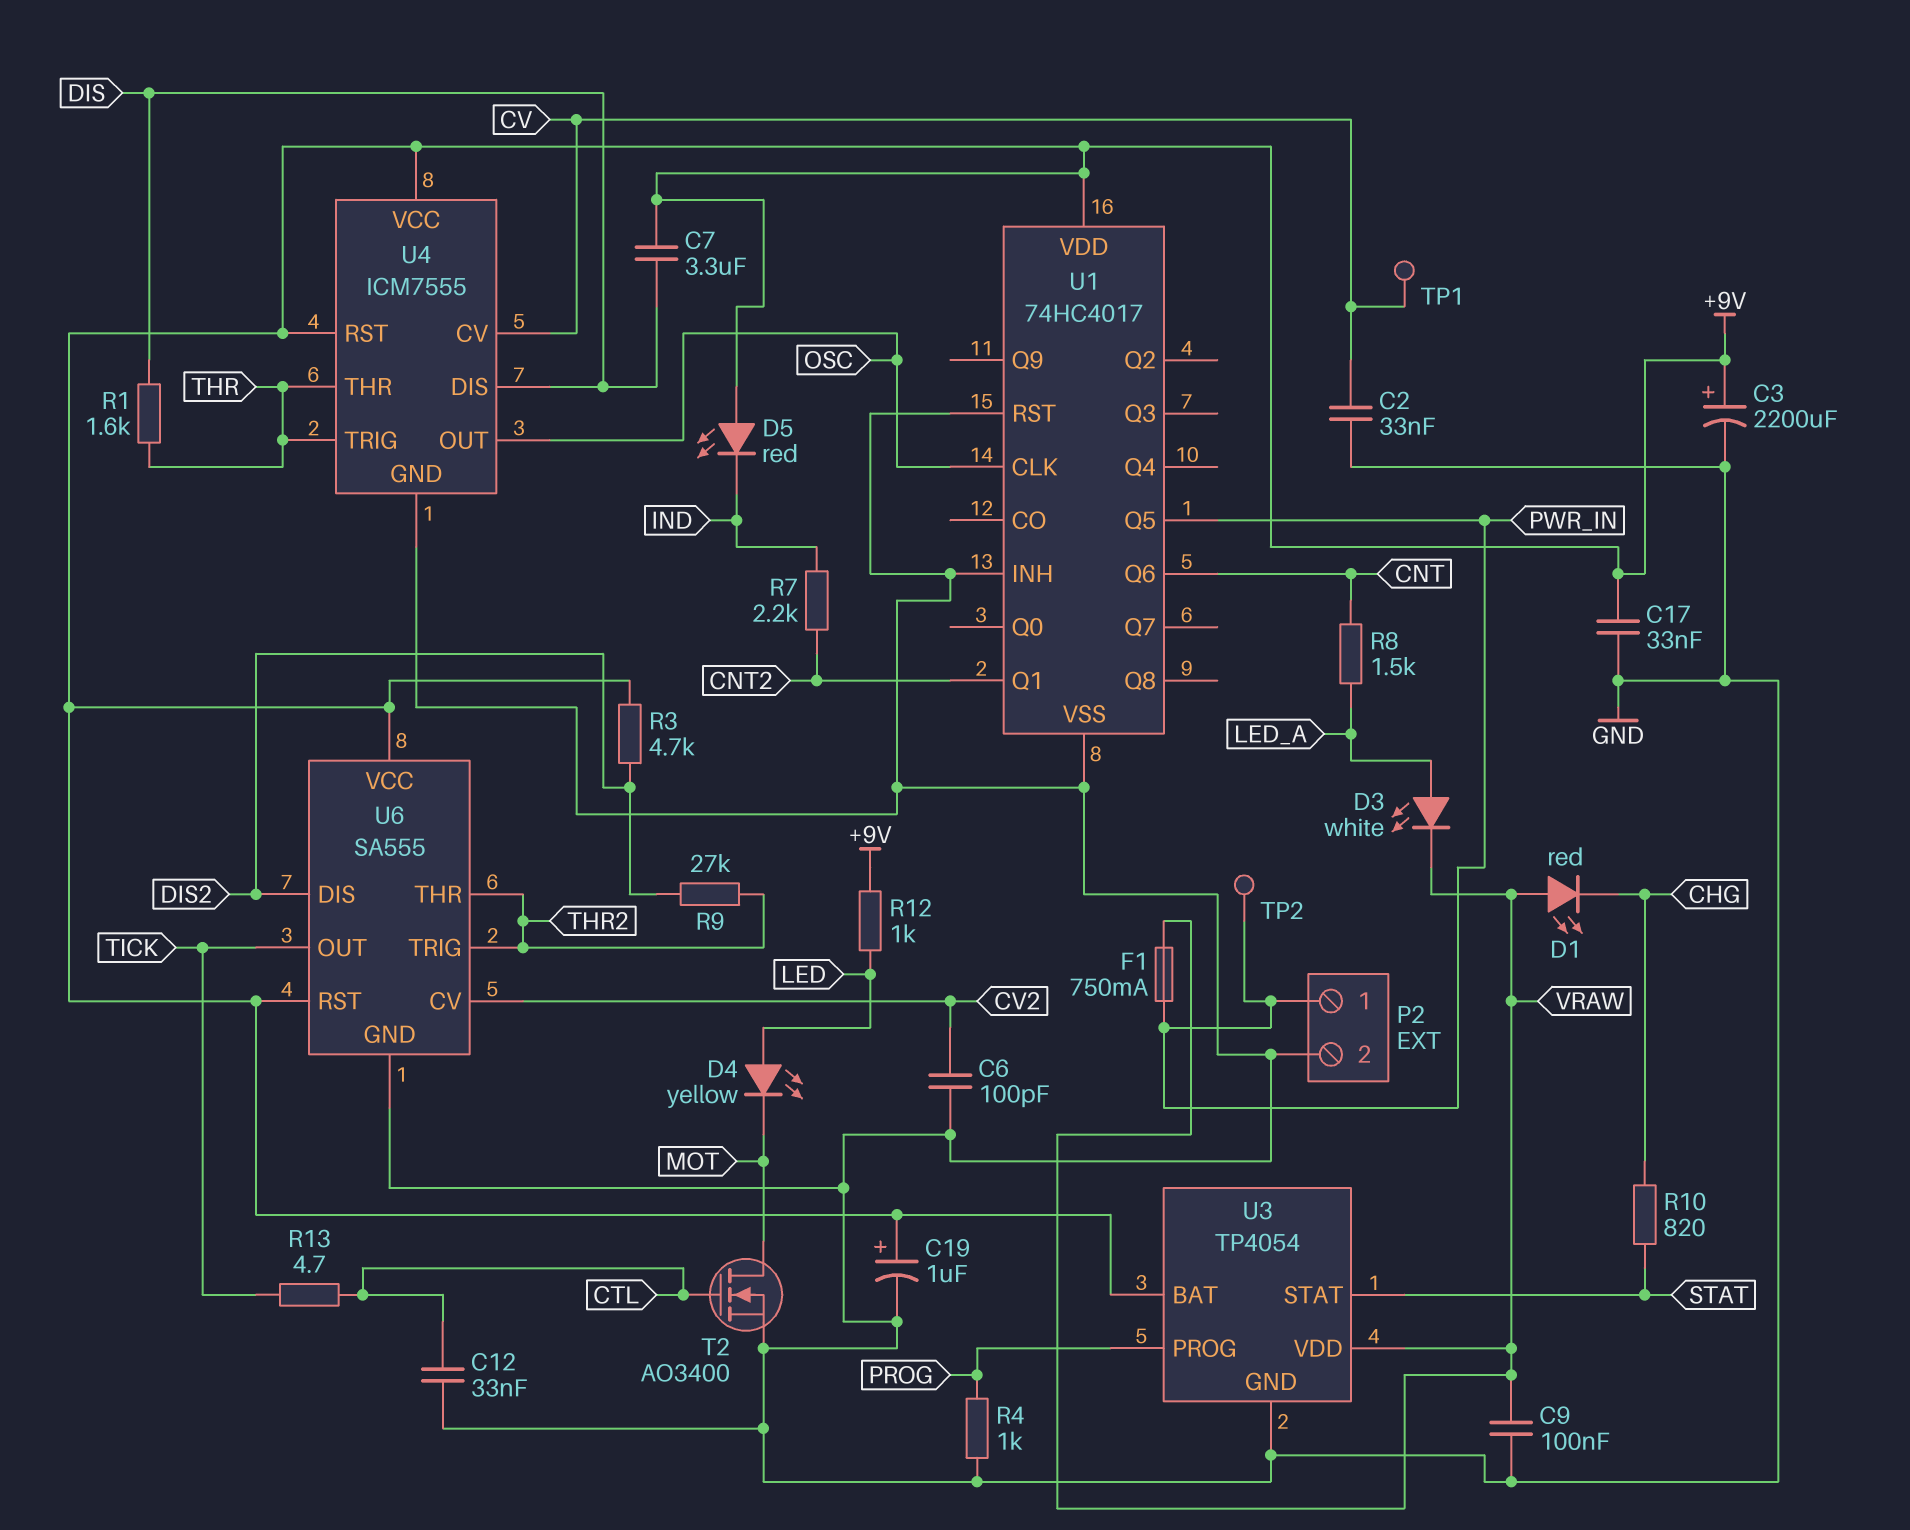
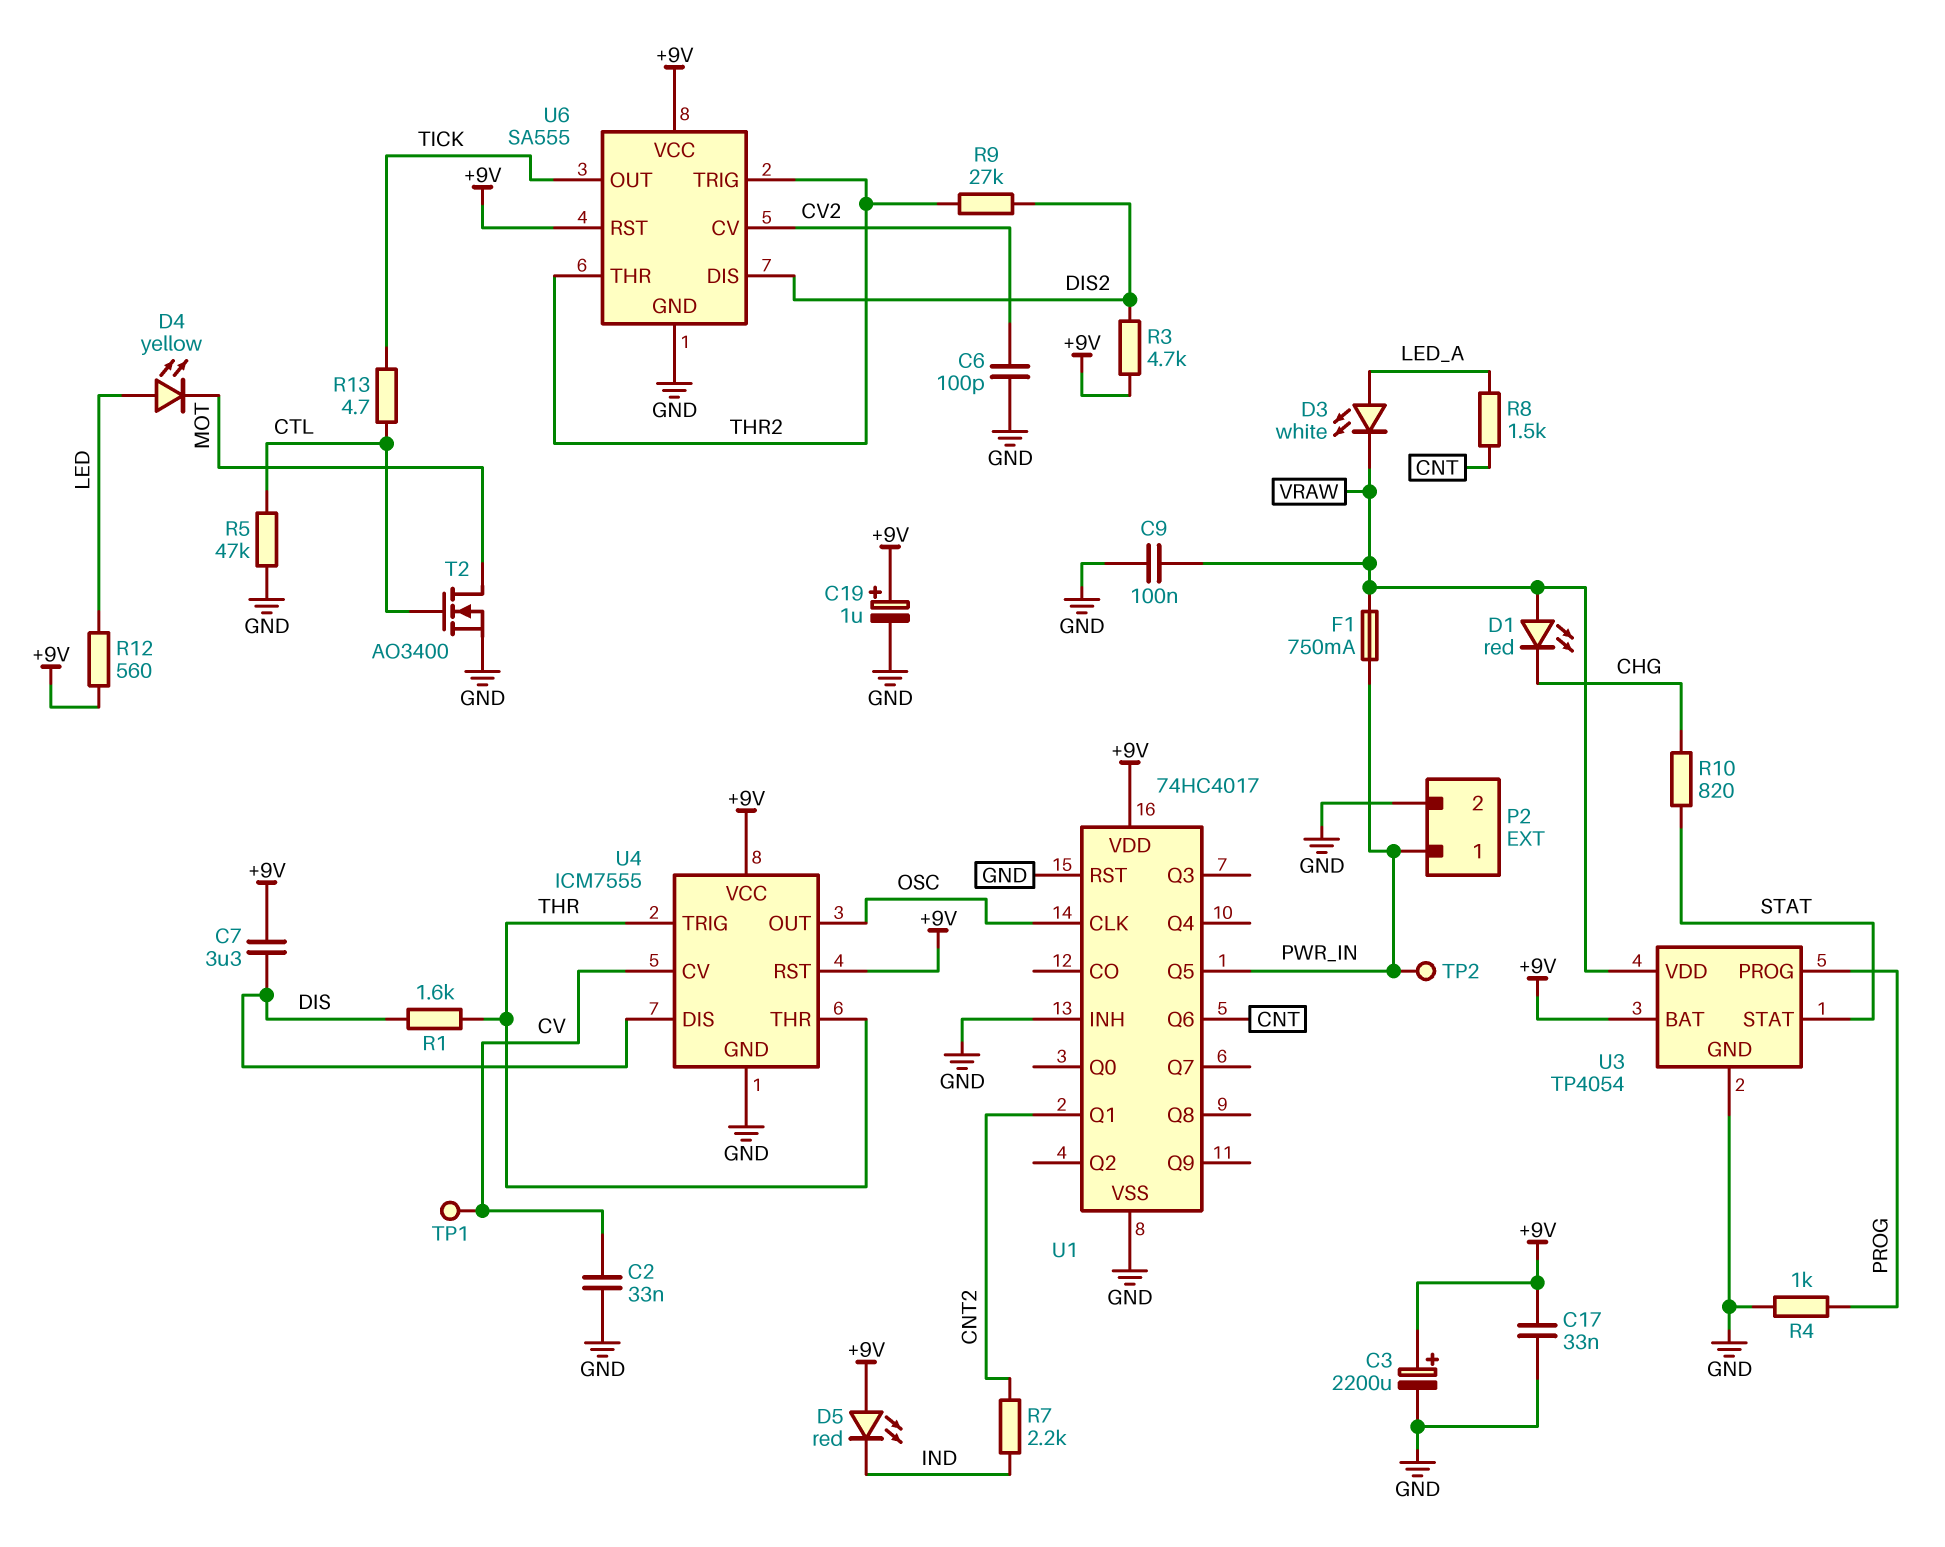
C12: 33nF (CTL, GND) -> none
R5: none -> 47k (CTL, GND)
R12: 1k (+9V, LED) -> 560 (+9V, LED)

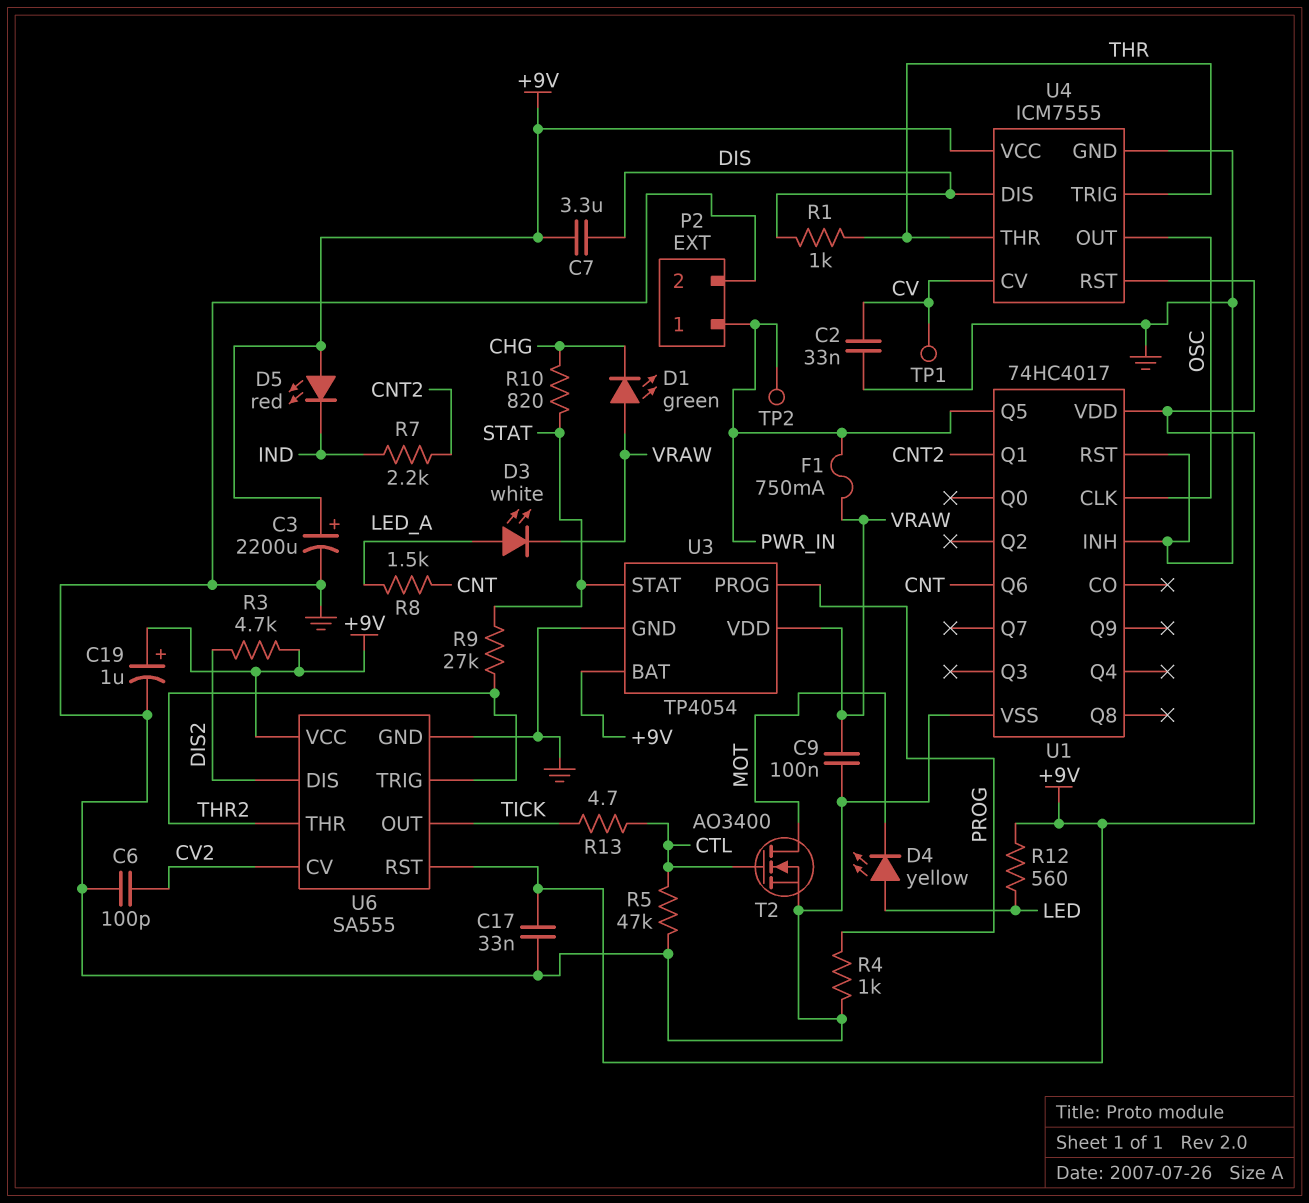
D1: LED red (A VRAW, K CHG) -> LED green (A VRAW, K CHG)
R1: 1.6k (DIS, THR) -> 1k (DIS, THR)
R9: 27k (DIS2, THR2) -> 27k (STAT, THR2)

